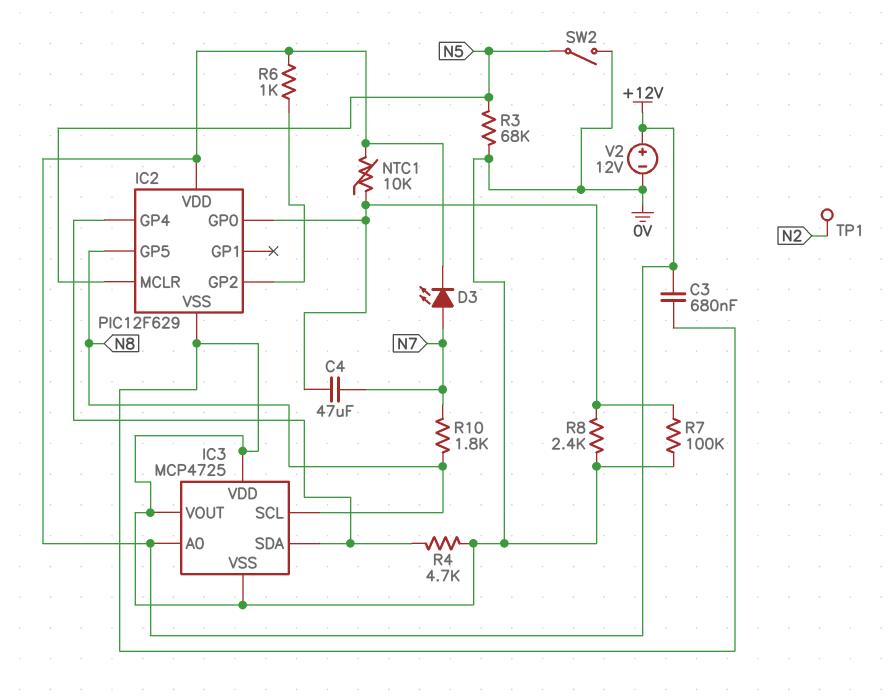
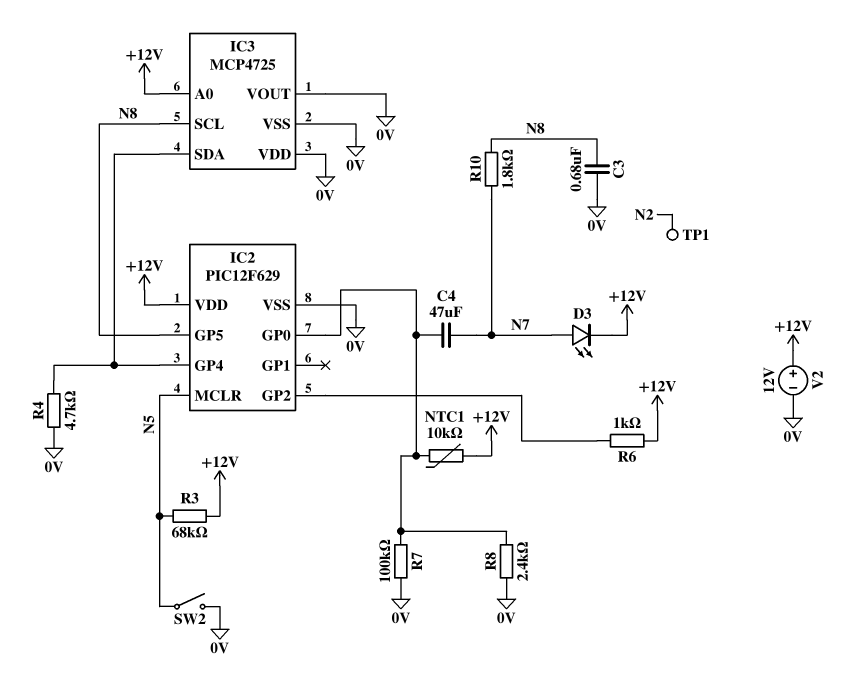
C3: 680nF (+12V, 0V) -> 680nF (0V, N8)
R3: 68k (0V, N5) -> 68k (+12V, N5)

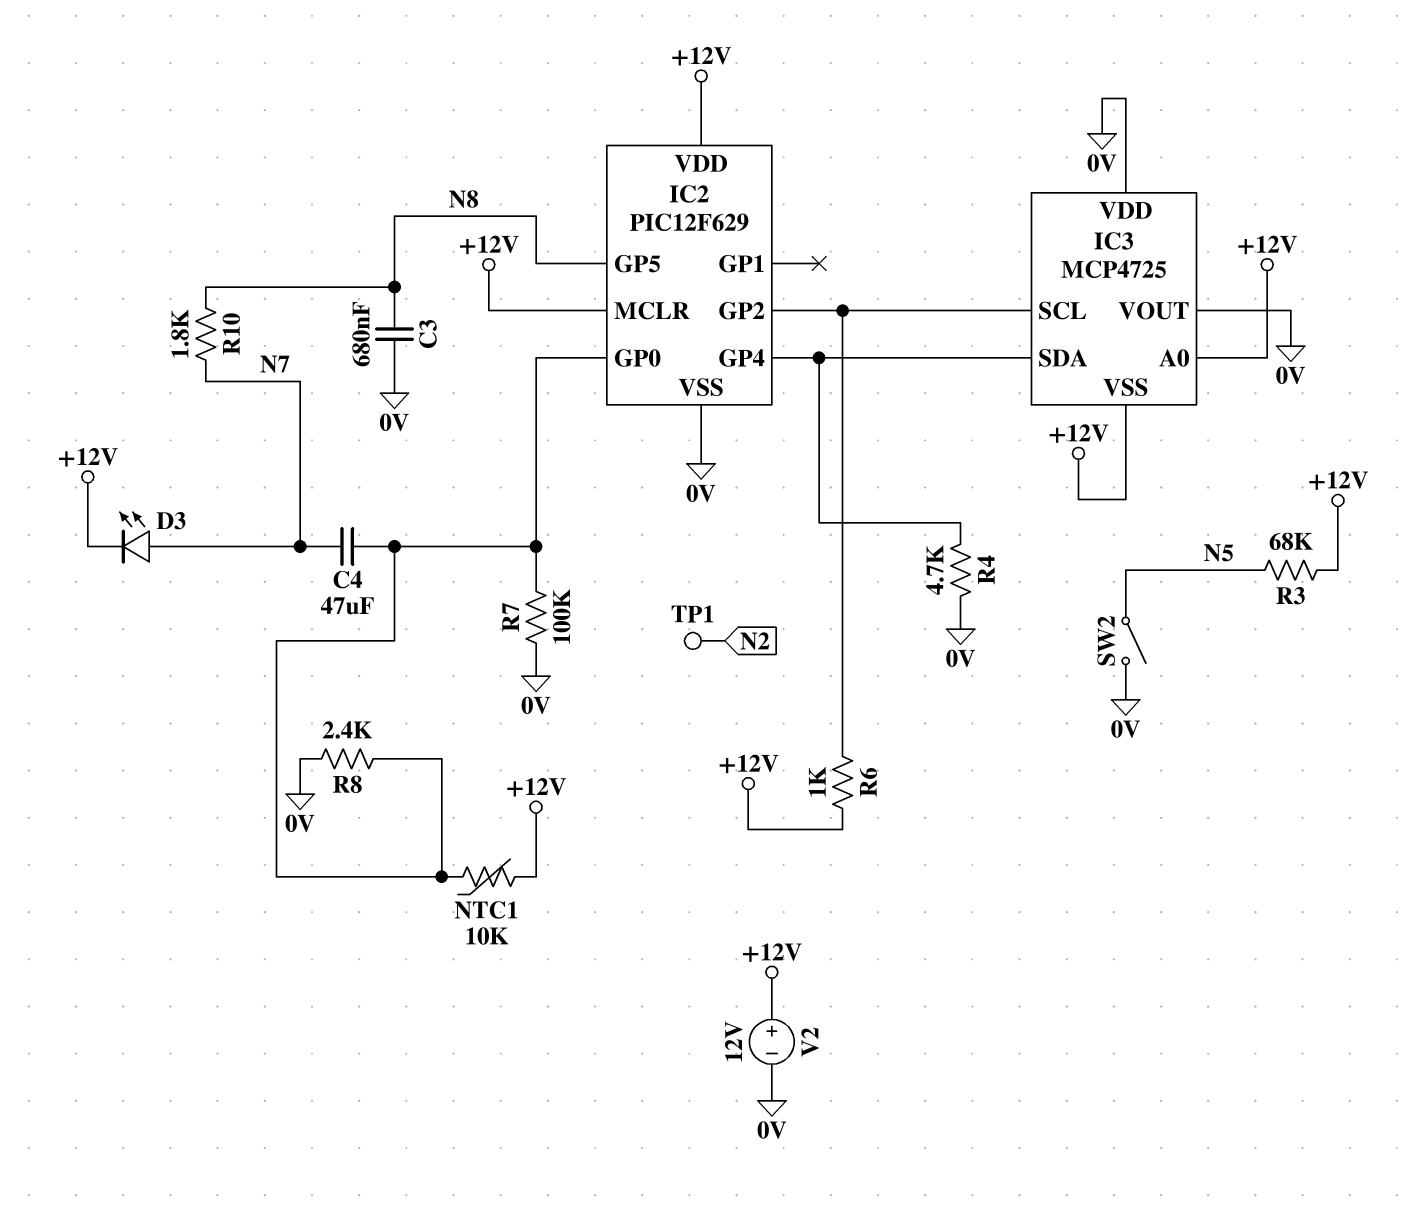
IC2 pin MCLR: N5 -> +12V
IC3 pin SCL: N8 -> IC2/GP2
IC3 pin VSS: 0V -> +12V

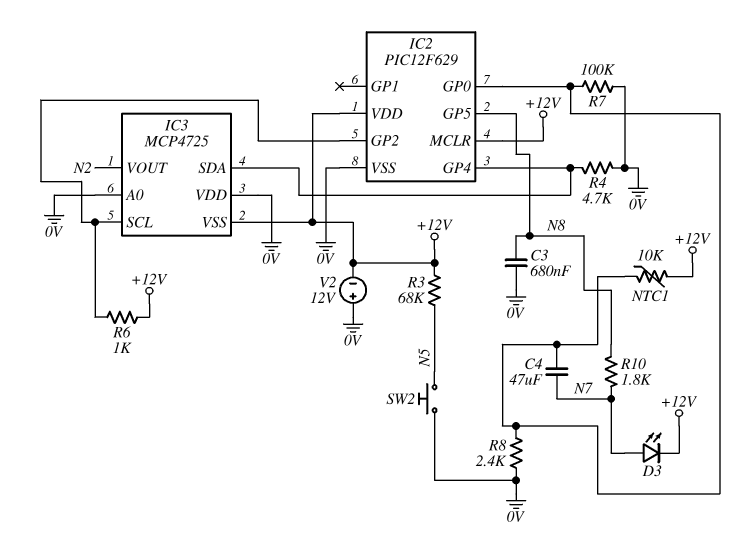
IC3 pin A0: +12V -> 0V
IC3 pin VOUT: 0V -> N2
SW2: switch (0V, N5) -> button (0V, N5)
TP1: test point (N2) -> none
V2: 12V (plus +12V, minus 0V) -> 12V (plus 0V, minus +12V)

